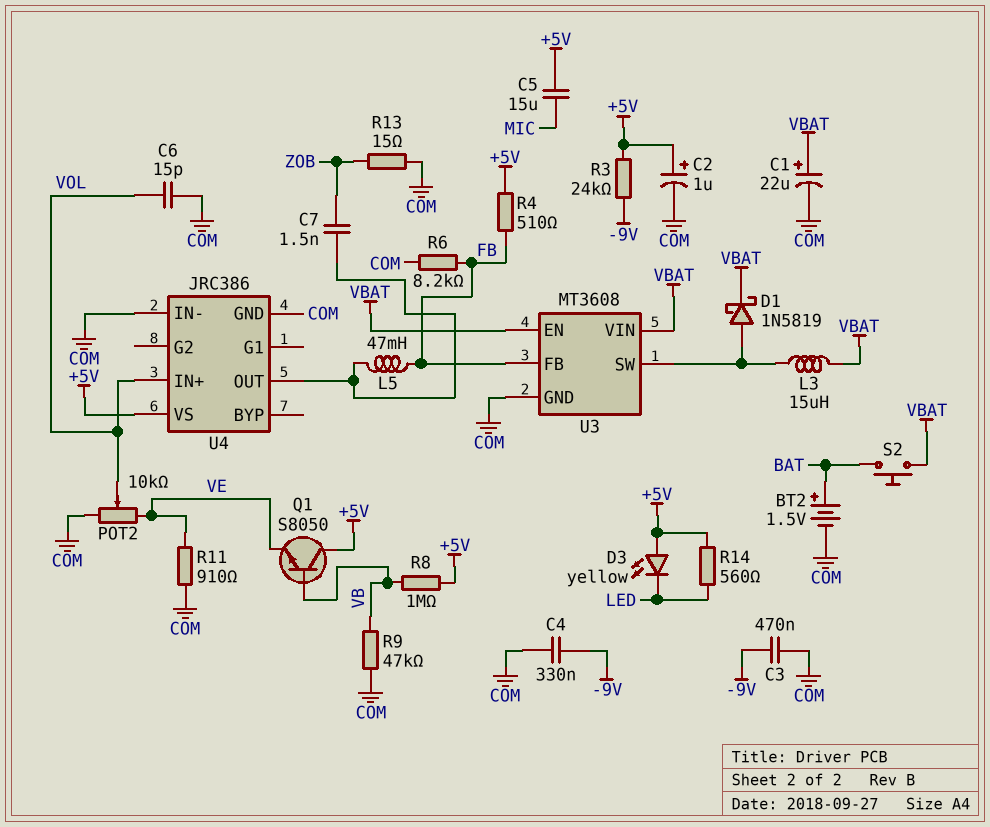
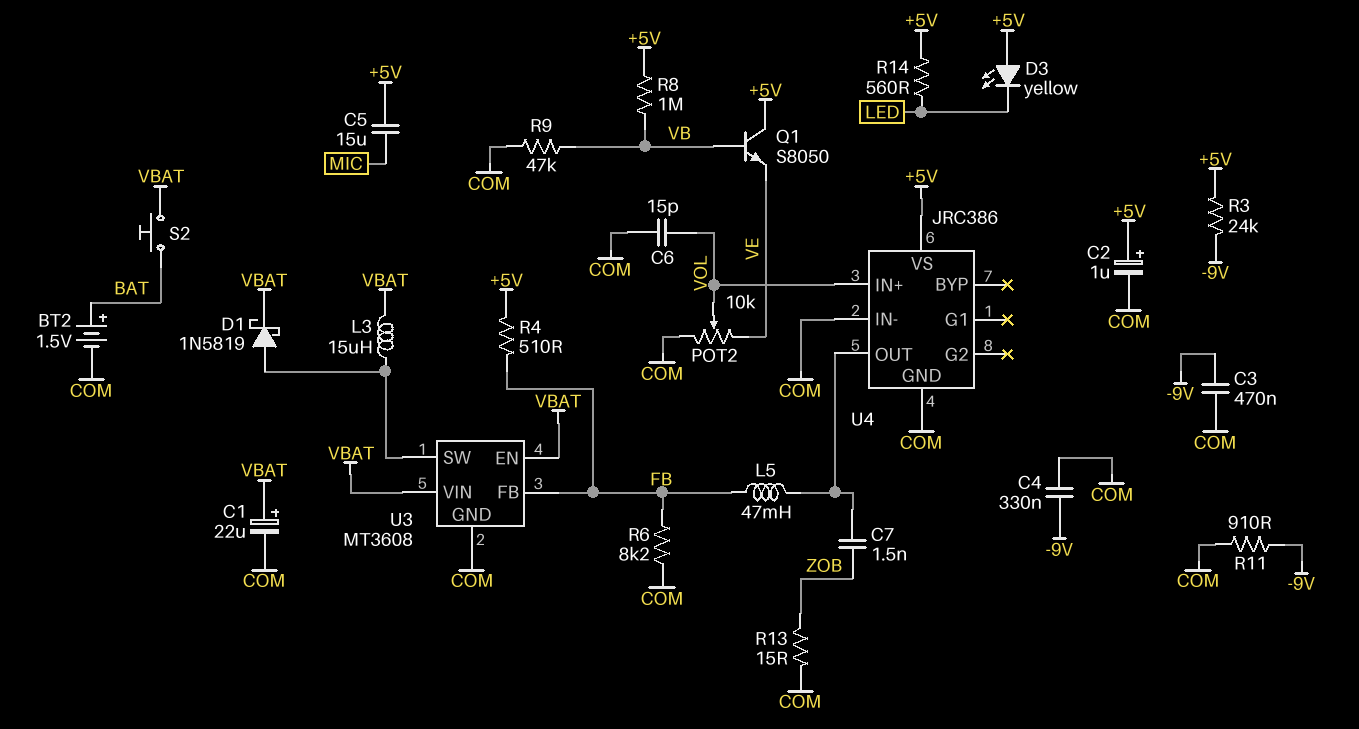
R11: 910 (COM, VE) -> 910 (-9V, COM)

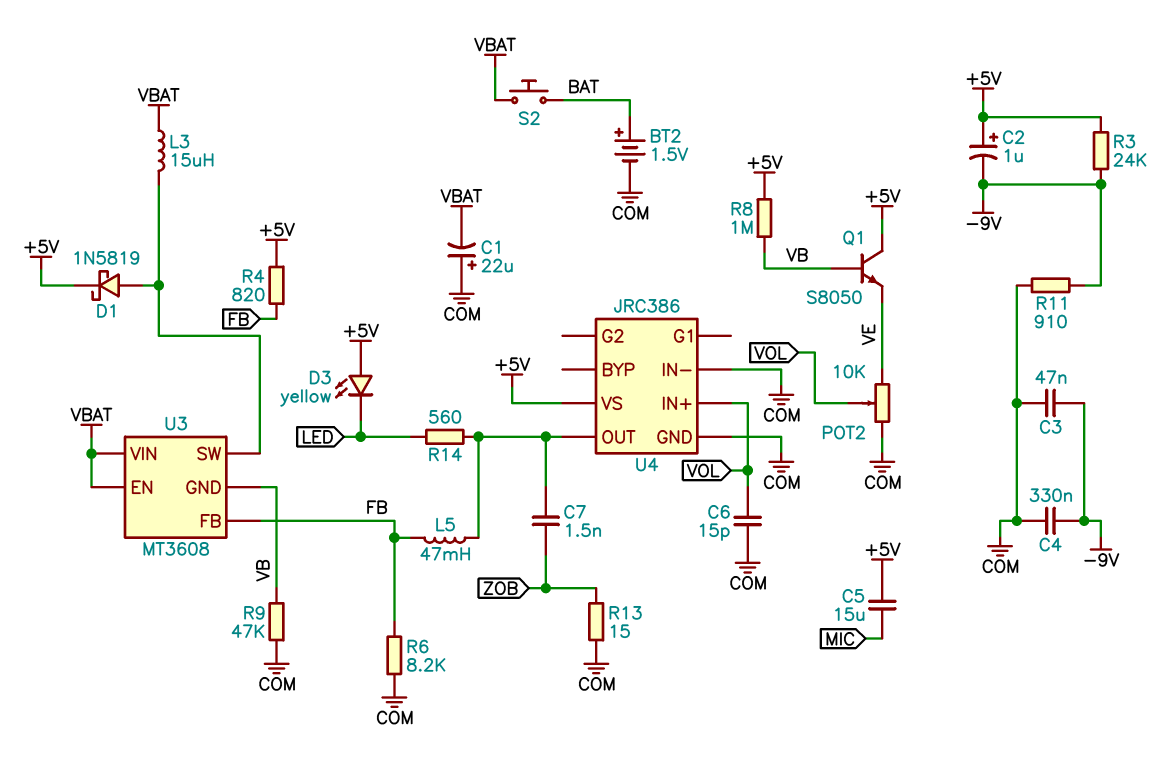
C1: 22uF (plus VBAT, minus COM) -> 22uF (plus COM, minus VBAT)
C2: 1uF (plus +5V, minus COM) -> 1uF (plus +5V, minus -9V)
C3: 470nF (-9V, COM) -> 47nF (-9V, COM)
D1: schottky 1N5819 (A U3/SW, K VBAT) -> schottky 1N5819 (A U3/SW, K +5V)
R4: 510 (+5V, FB) -> 820 (+5V, FB)
R14: 560 (+5V, LED) -> 560 (LED, U4/OUT)
U3 pin GND: COM -> VB

